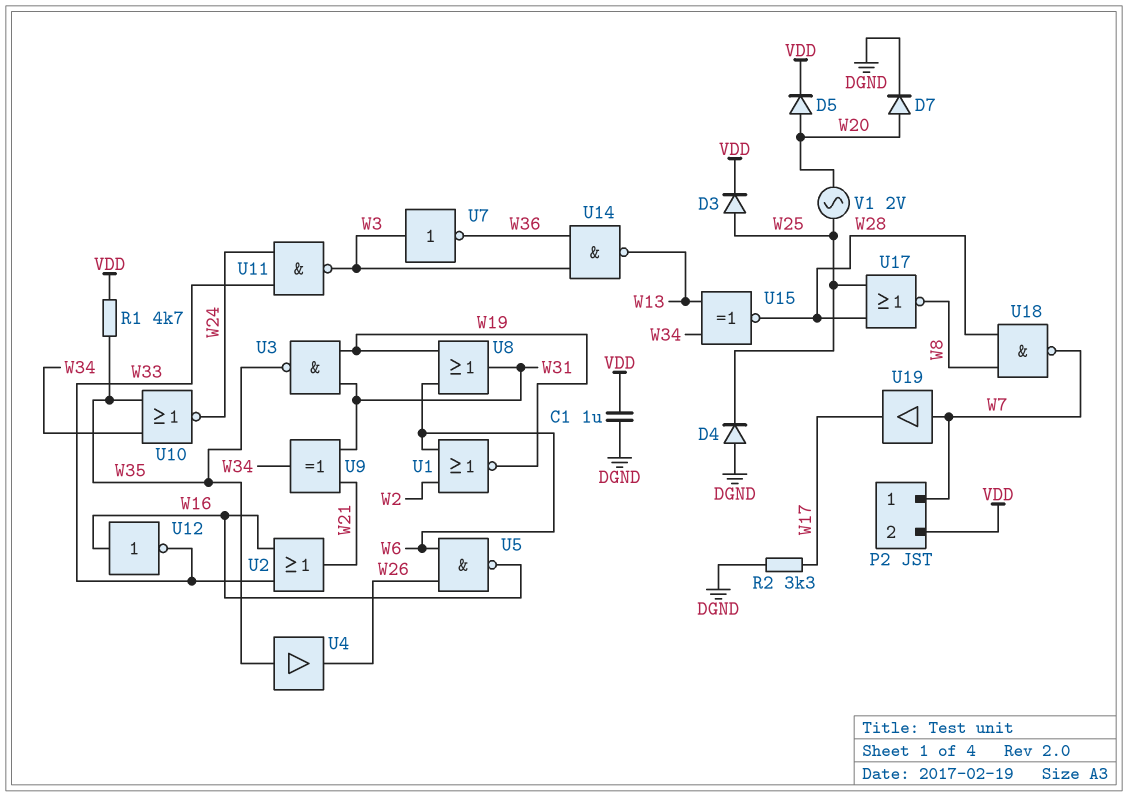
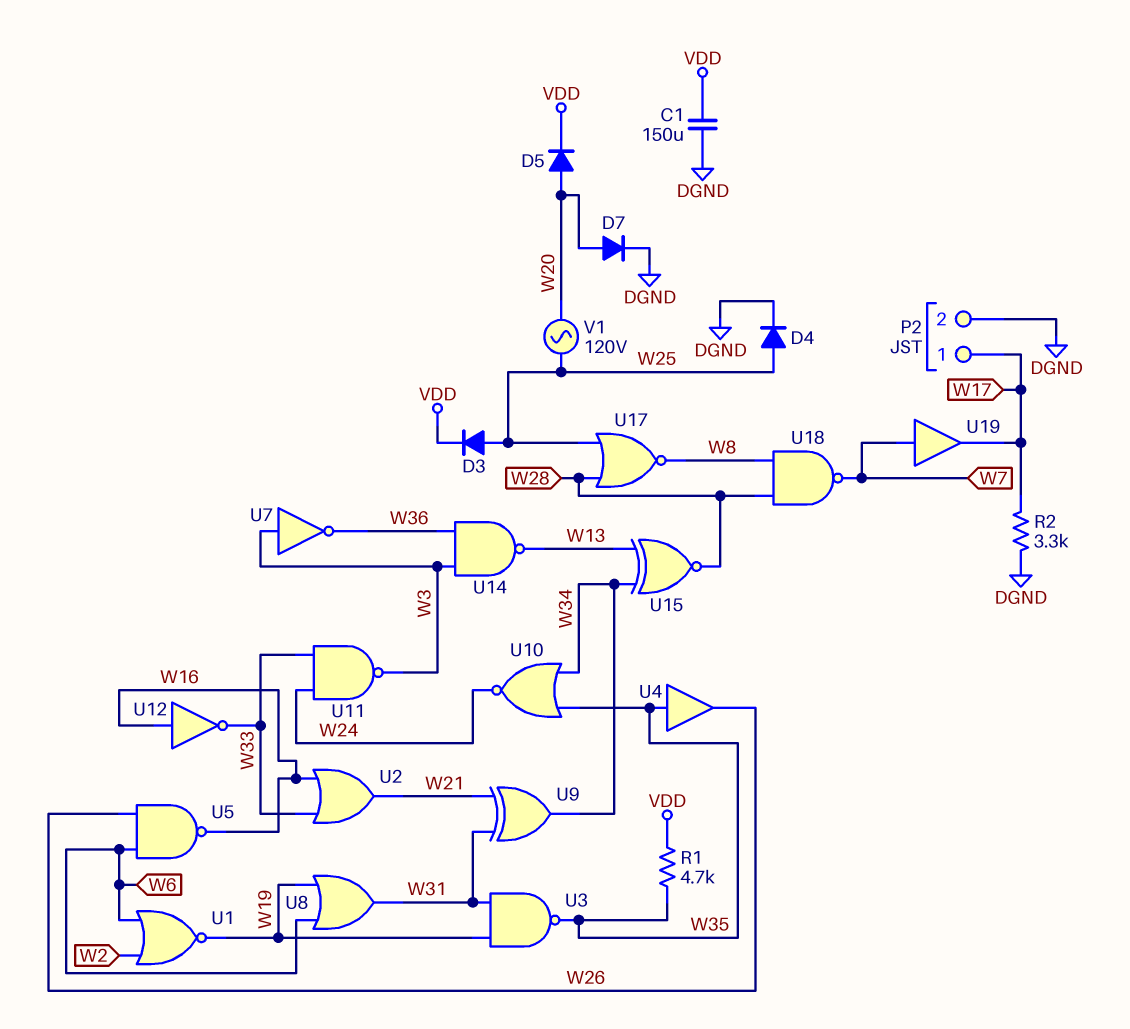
C1: 1uF (DGND, VDD) -> 150uF (DGND, VDD)
D4: diode (A DGND, K W25) -> diode (A W25, K DGND)
P2 pin 1: W7 -> W17
P2 pin 2: VDD -> DGND
V1: AC 2V (W20, W25) -> AC 120V (W20, W25)

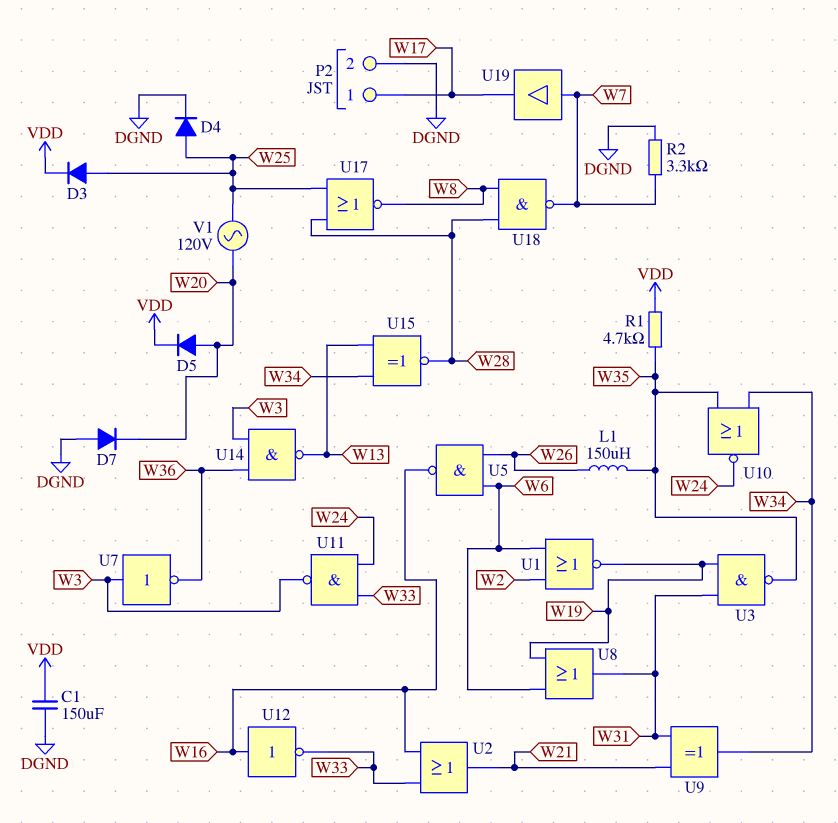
D7: diode (A W20, K DGND) -> diode (A DGND, K W20)
L1: none -> 150uH (W26, W35)
R2: 3.3k (DGND, W17) -> 3.3k (DGND, W7)
U4: buffer (in W35, out W26) -> none

